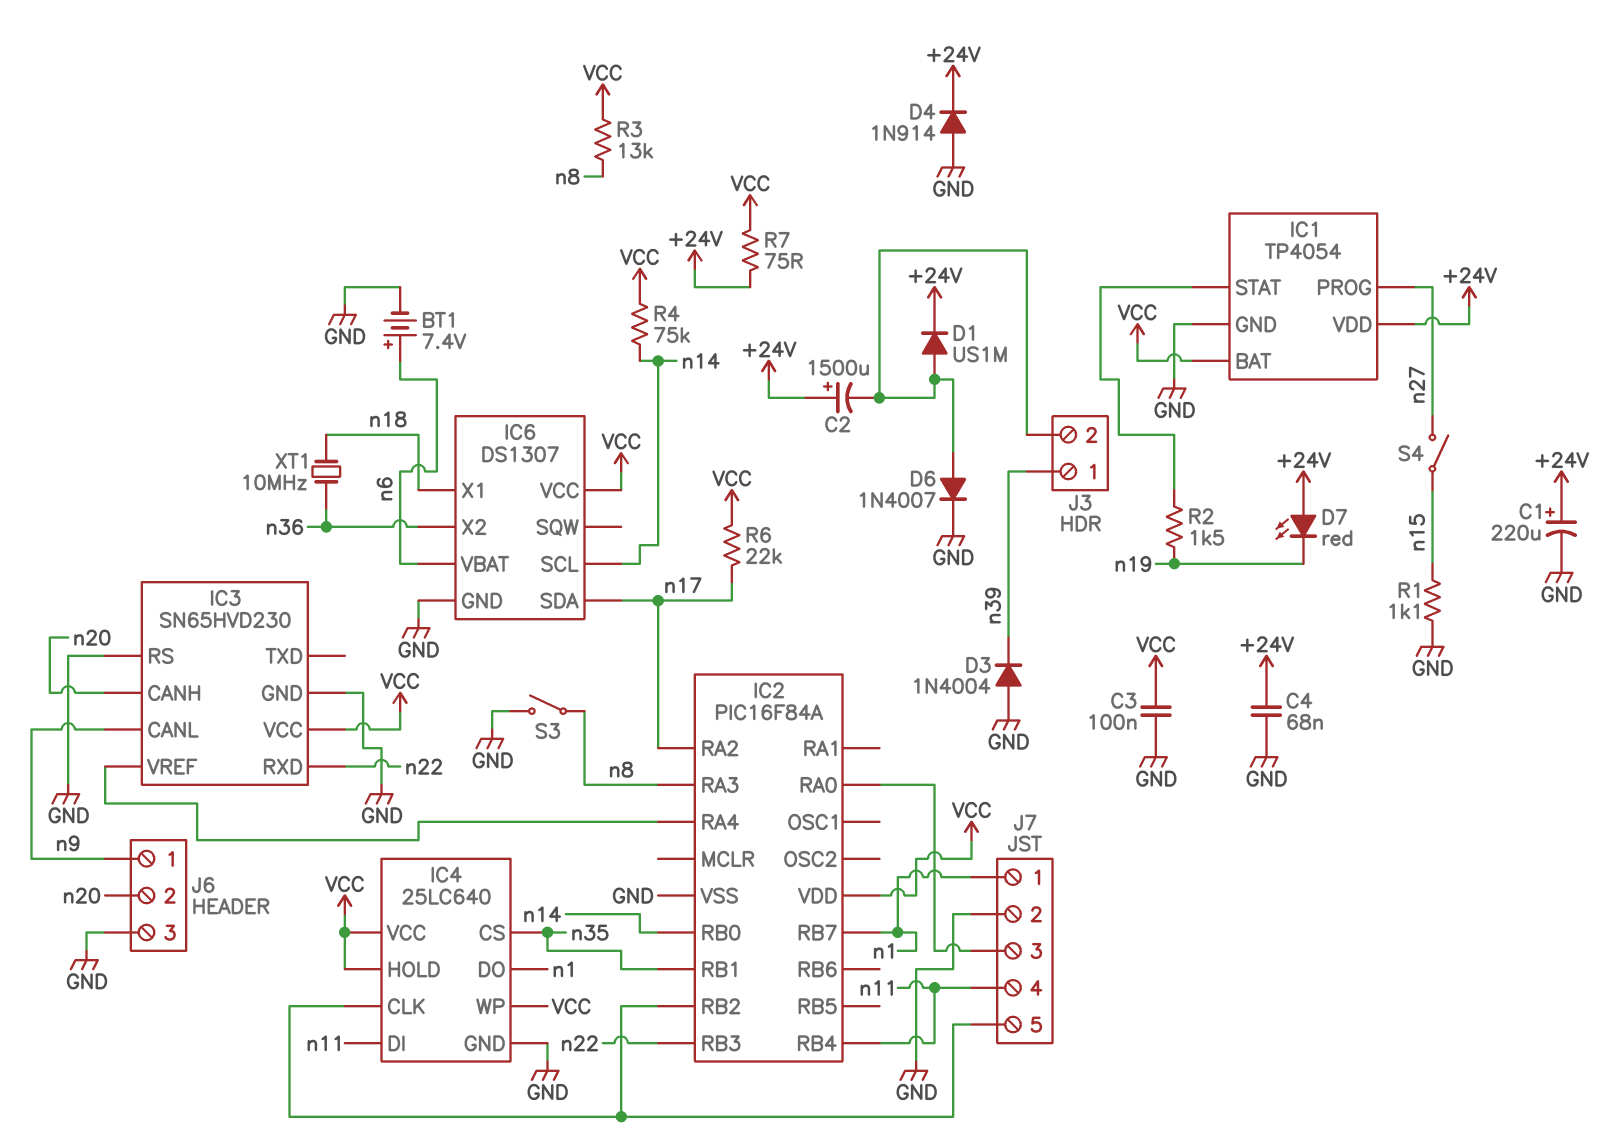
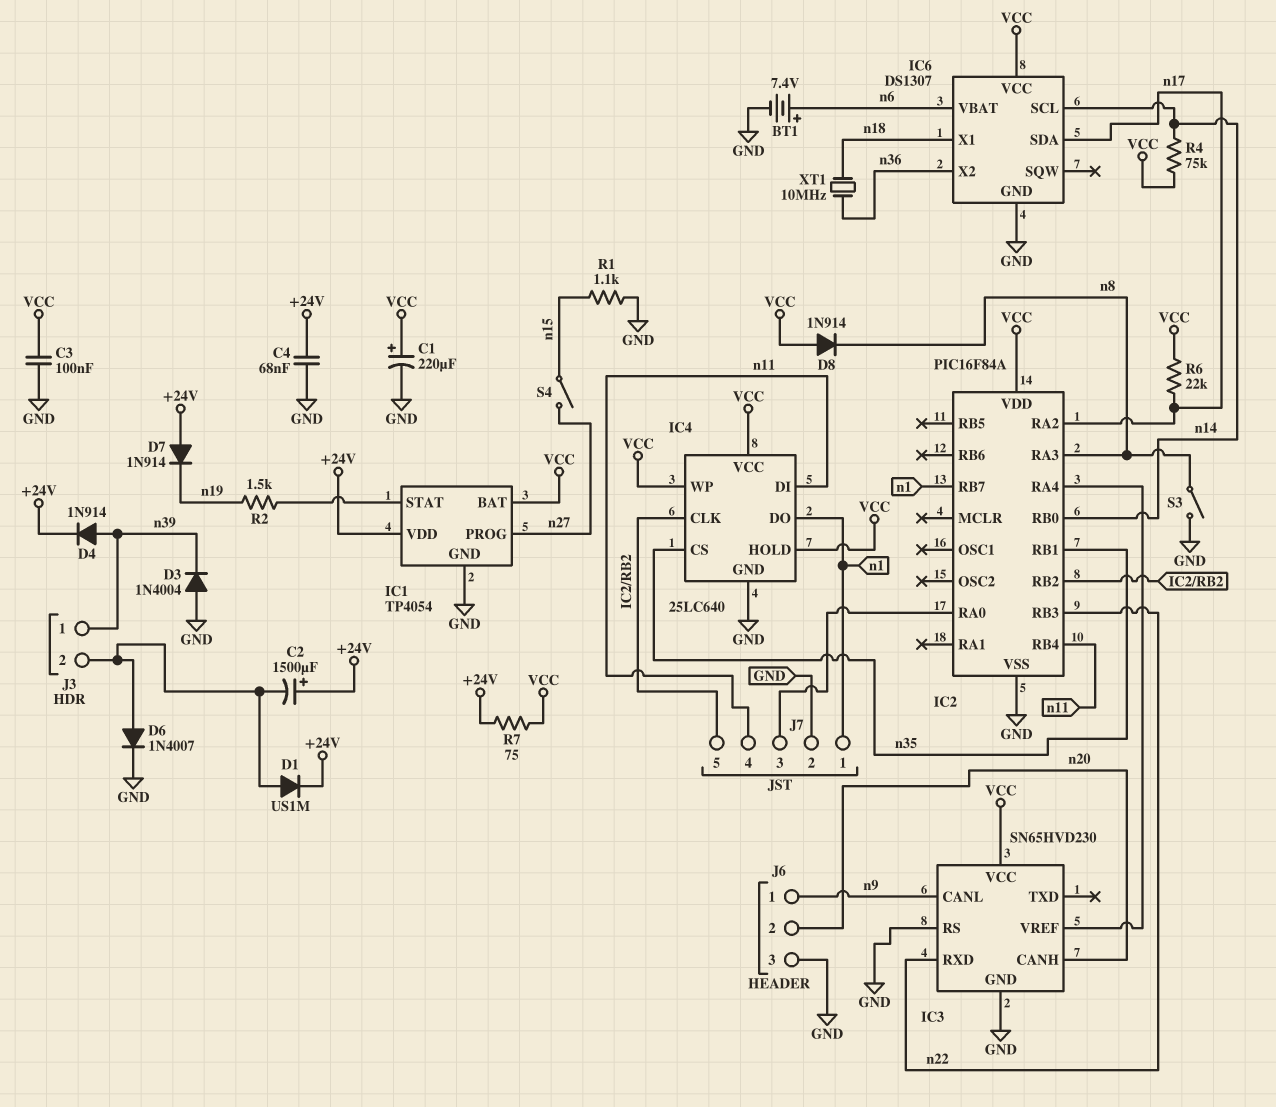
C1: 220uF (plus +24V, minus GND) -> 220uF (plus VCC, minus GND)
D4: diode 1N914 (A GND, K +24V) -> diode 1N914 (A n39, K +24V)
D7: LED red (A +24V, K n19) -> diode 1N914 (A +24V, K n19)
D8: none -> diode 1N914 (A VCC, K n8)
R3: 13k (VCC, n8) -> none

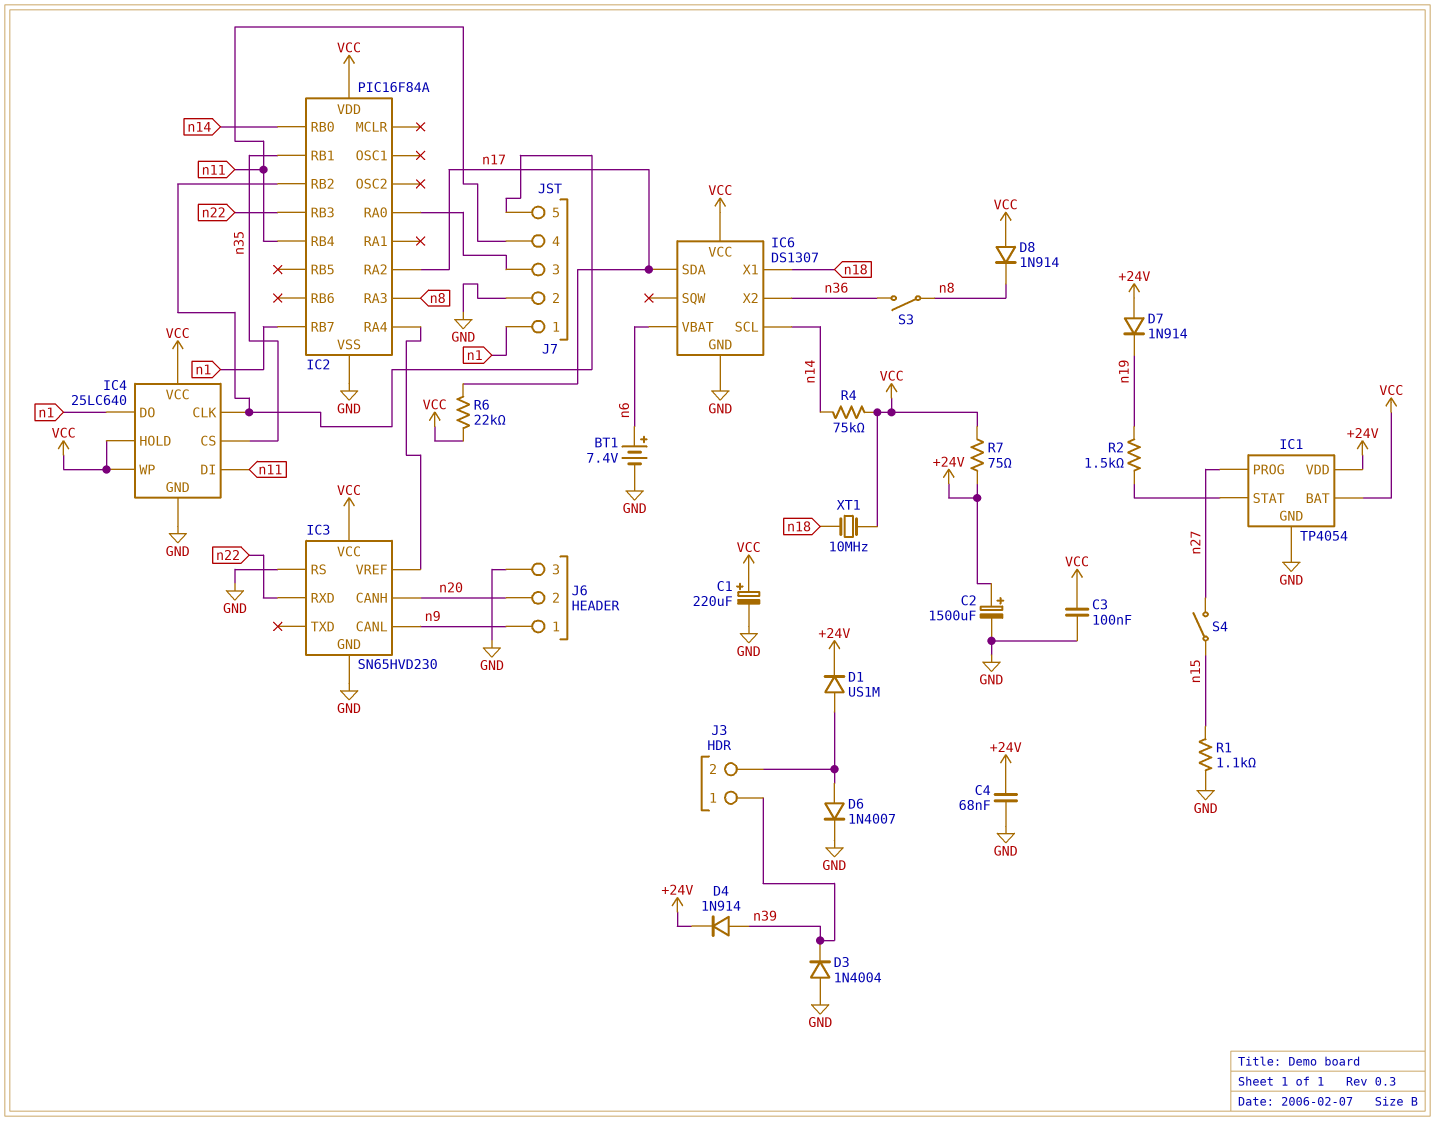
C2: 1500uF (plus +24V, minus J3/2) -> 1500uF (plus +24V, minus GND)
S3: switch (GND, n8) -> switch (n8, n36)
XT1: 10MHz (n18, n36) -> 10MHz (VCC, n18)

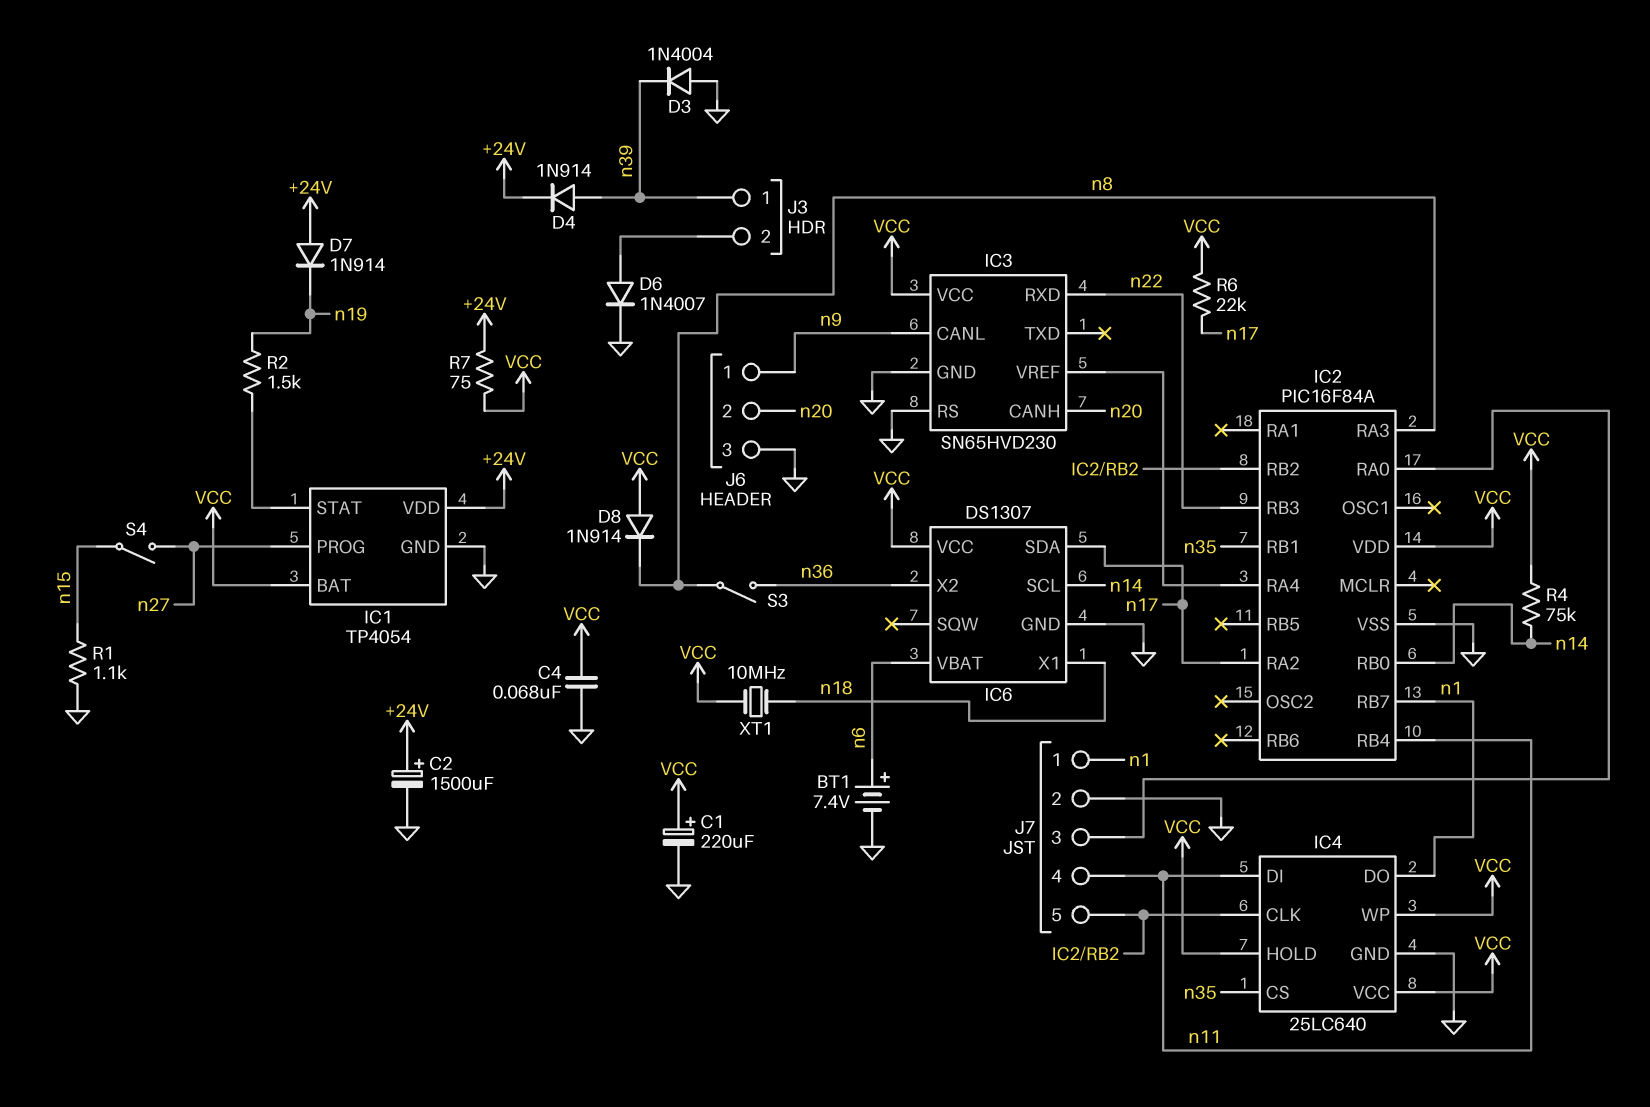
C3: 100nF (GND, VCC) -> none
C4: 68nF (+24V, GND) -> 68nF (GND, VCC)
D1: diode US1M (A J3/2, K +24V) -> none

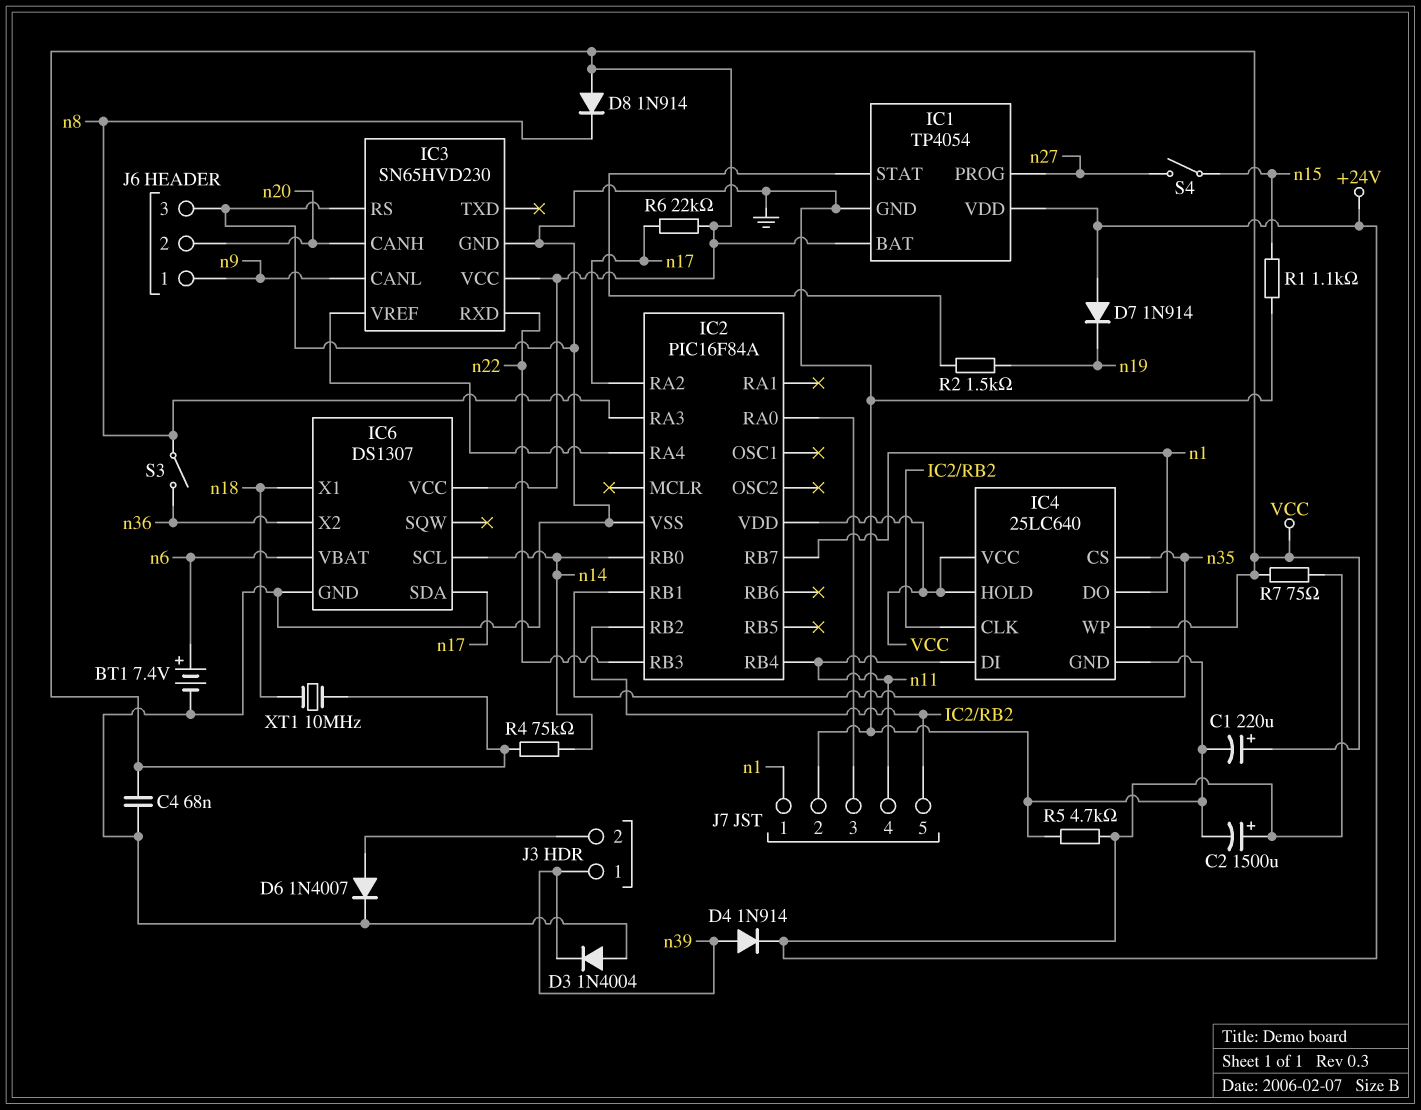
R5: none -> 4.7k (+24V, GND)

